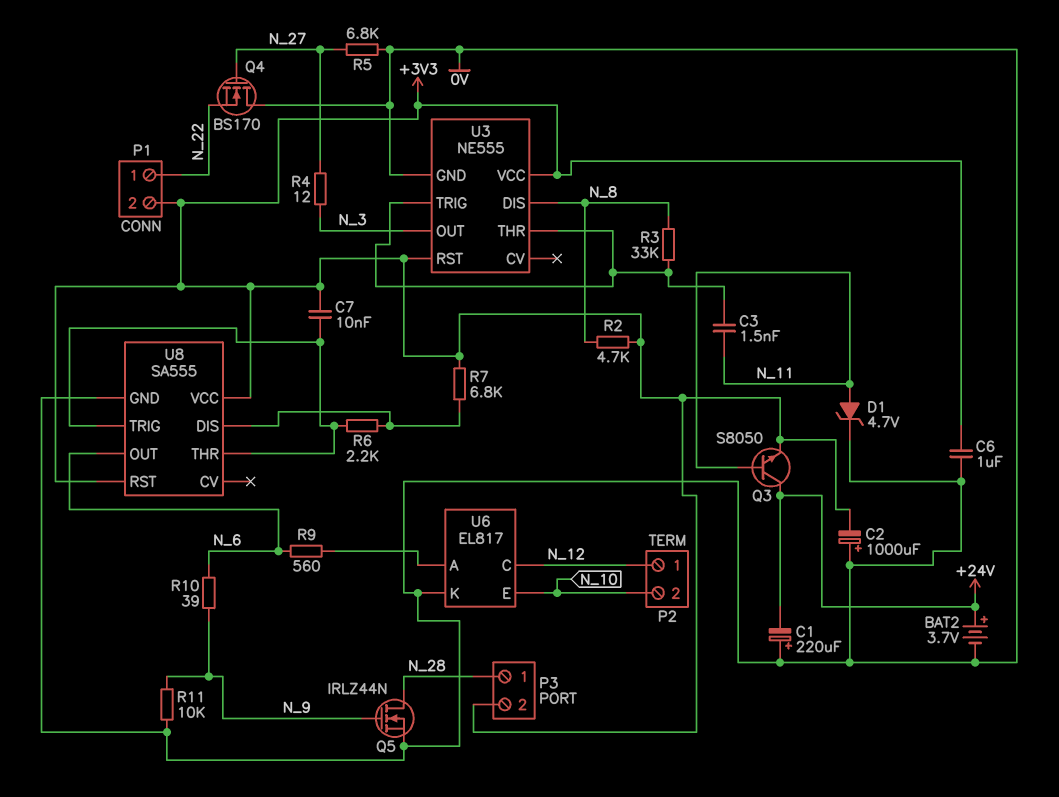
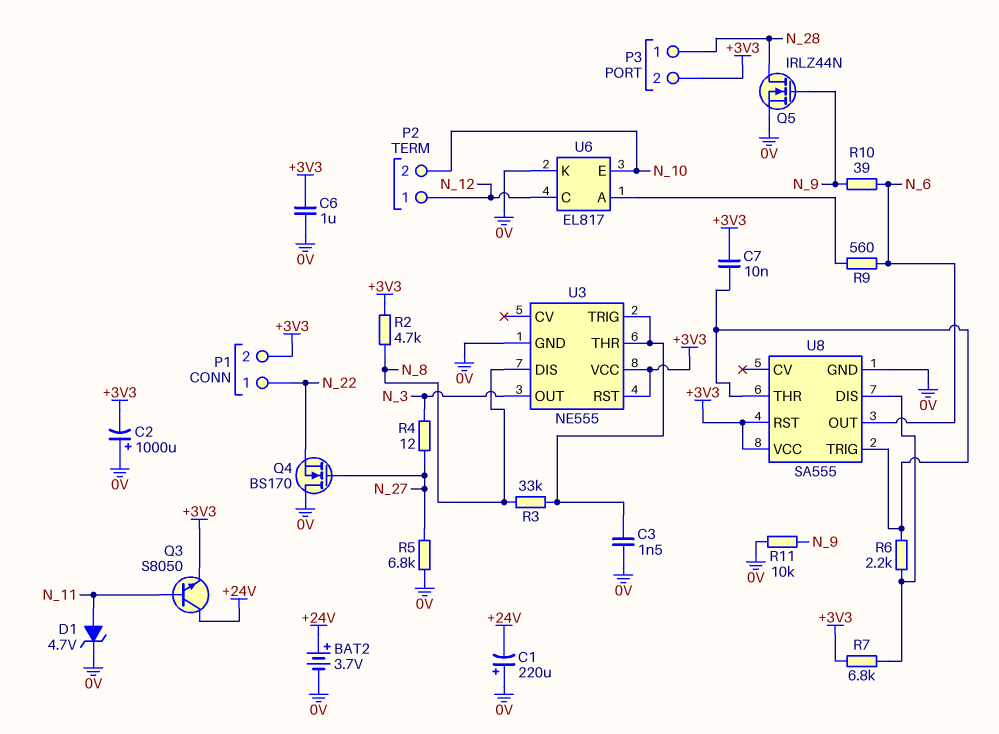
C3: 1.5nF (N_11, U3/THR) -> 1.5nF (0V, U3/THR)

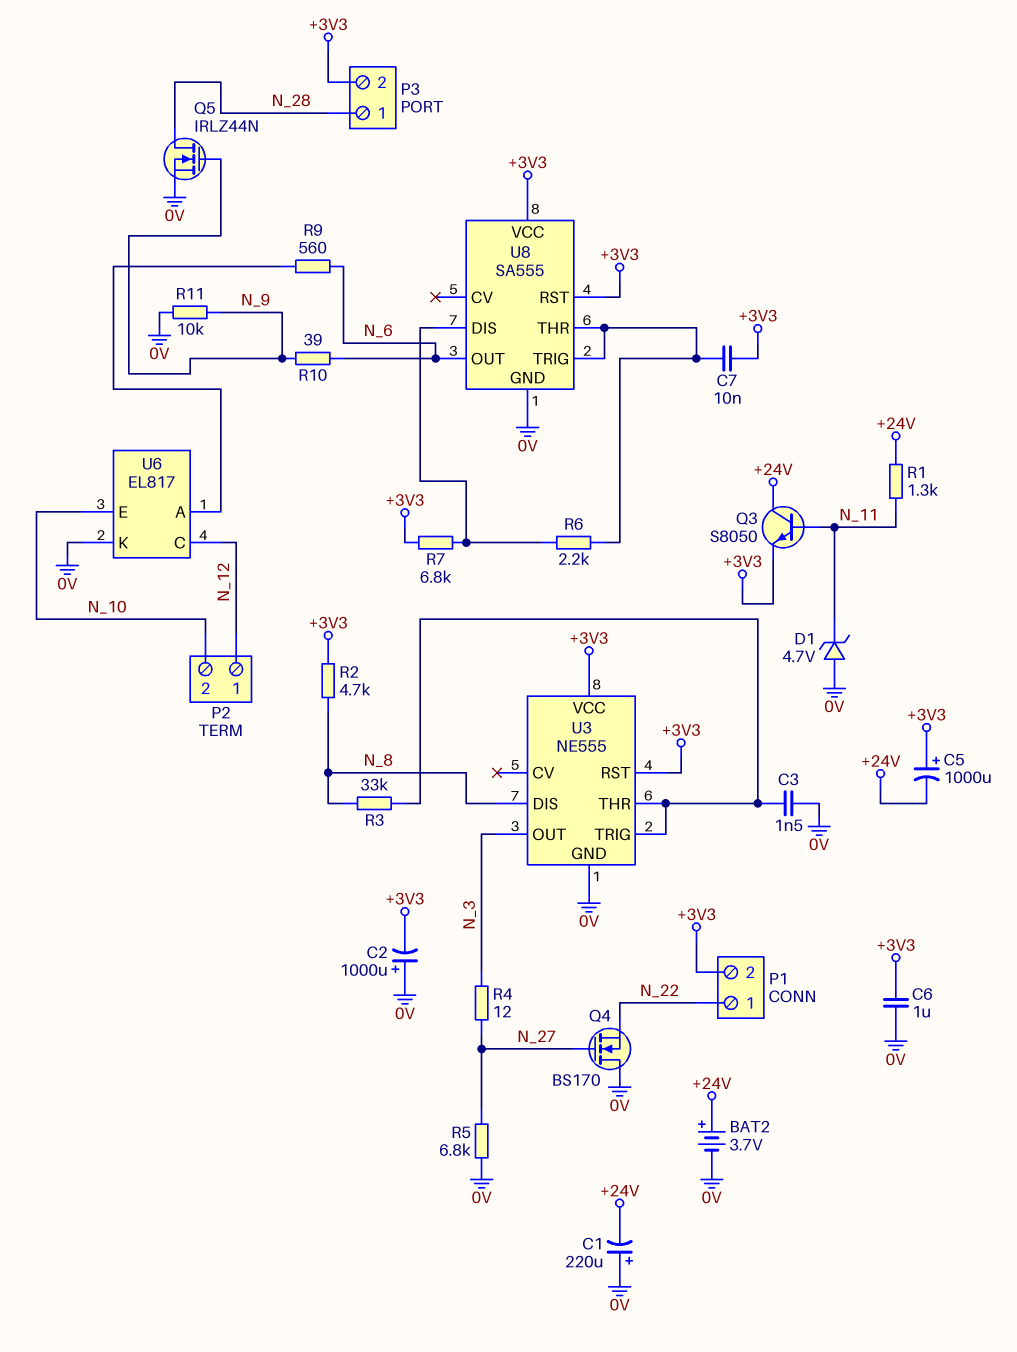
C5: none -> 1000uF (plus +3V3, minus +24V)
D1: zener 4.7V (A N_11, K 0V) -> zener 4.7V (A 0V, K N_11)
R1: none -> 1.3k (+24V, N_11)

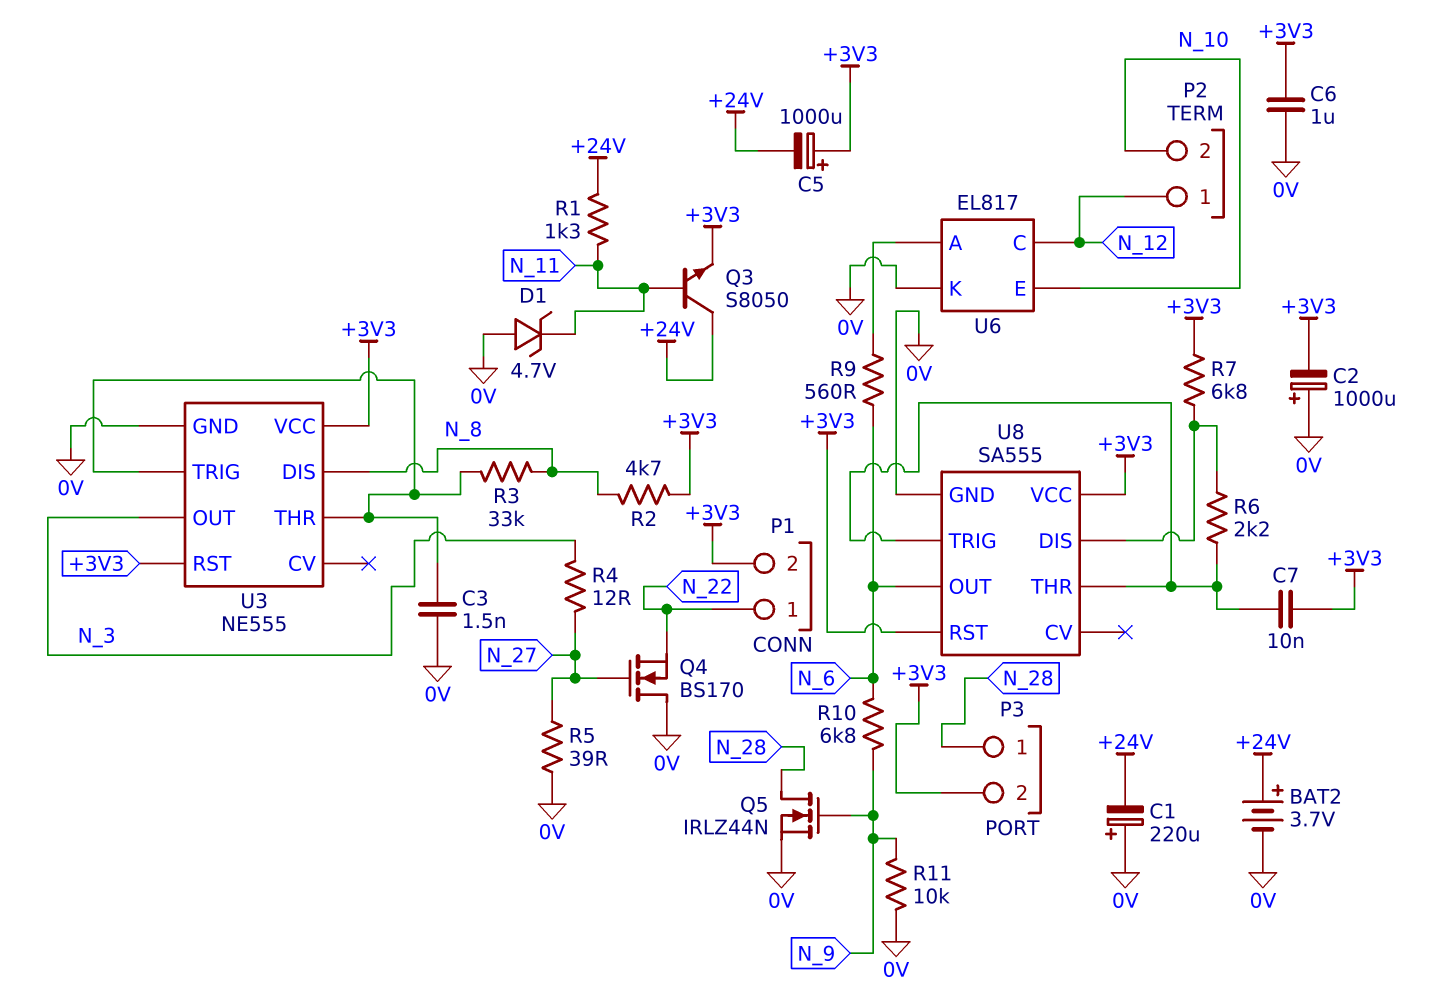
R5: 6.8k (0V, N_27) -> 39 (0V, N_27)
R10: 39 (N_6, N_9) -> 6.8k (N_6, N_9)

